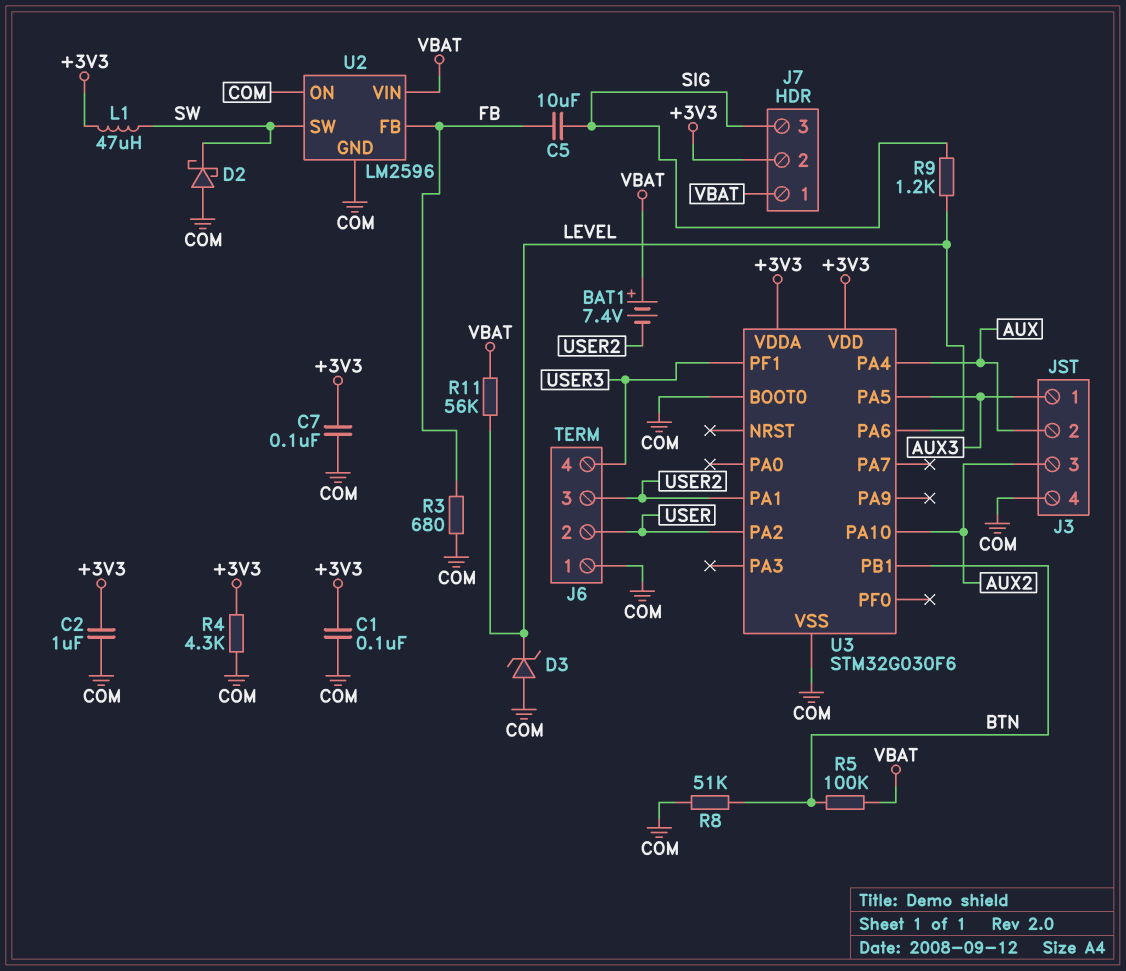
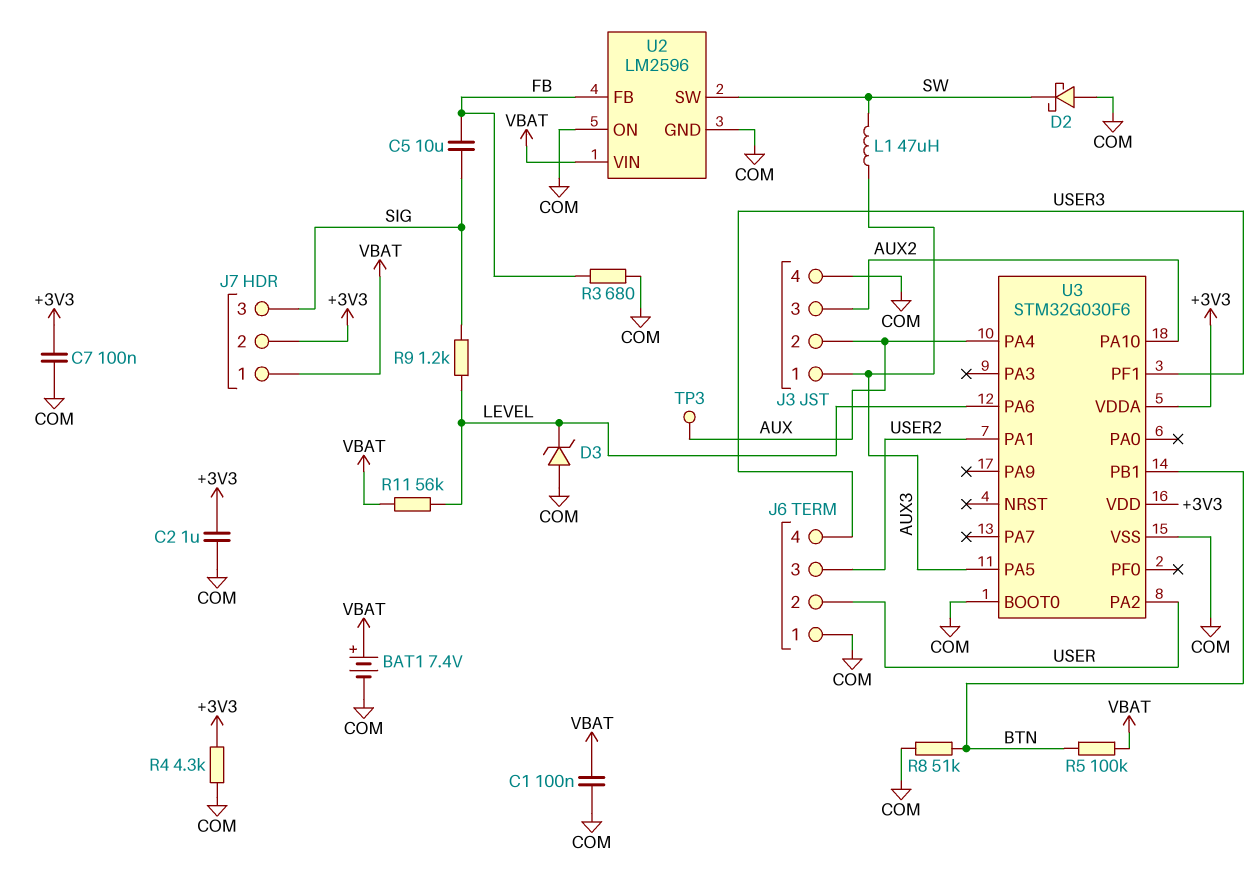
BAT1: 7.4V (plus VBAT, minus USER2) -> 7.4V (plus VBAT, minus COM)
C1: 100nF (+3V3, COM) -> 100nF (COM, VBAT)
L1: 47uH (+3V3, SW) -> 47uH (AUX3, SW)
TP3: none -> test point (AUX)

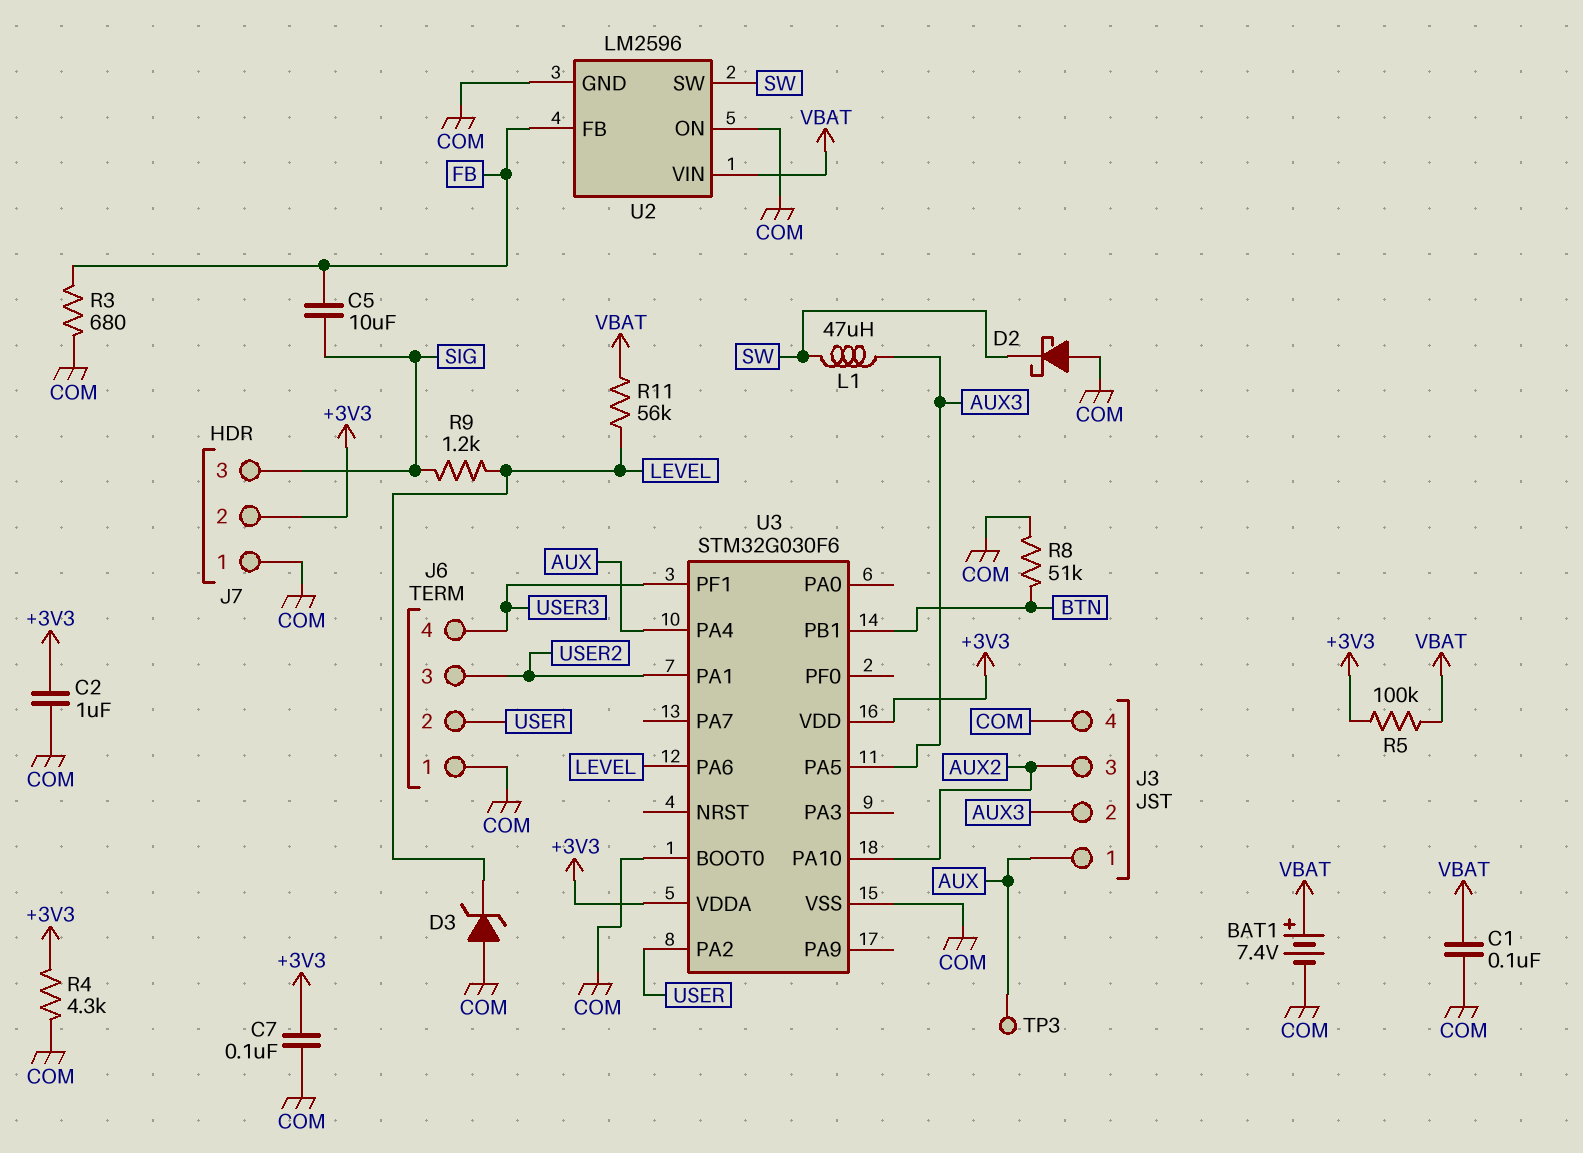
J3 pin 1: AUX3 -> AUX
J3 pin 2: AUX -> AUX3
J7 pin 1: VBAT -> COM
R5: 100k (BTN, VBAT) -> 100k (+3V3, VBAT)

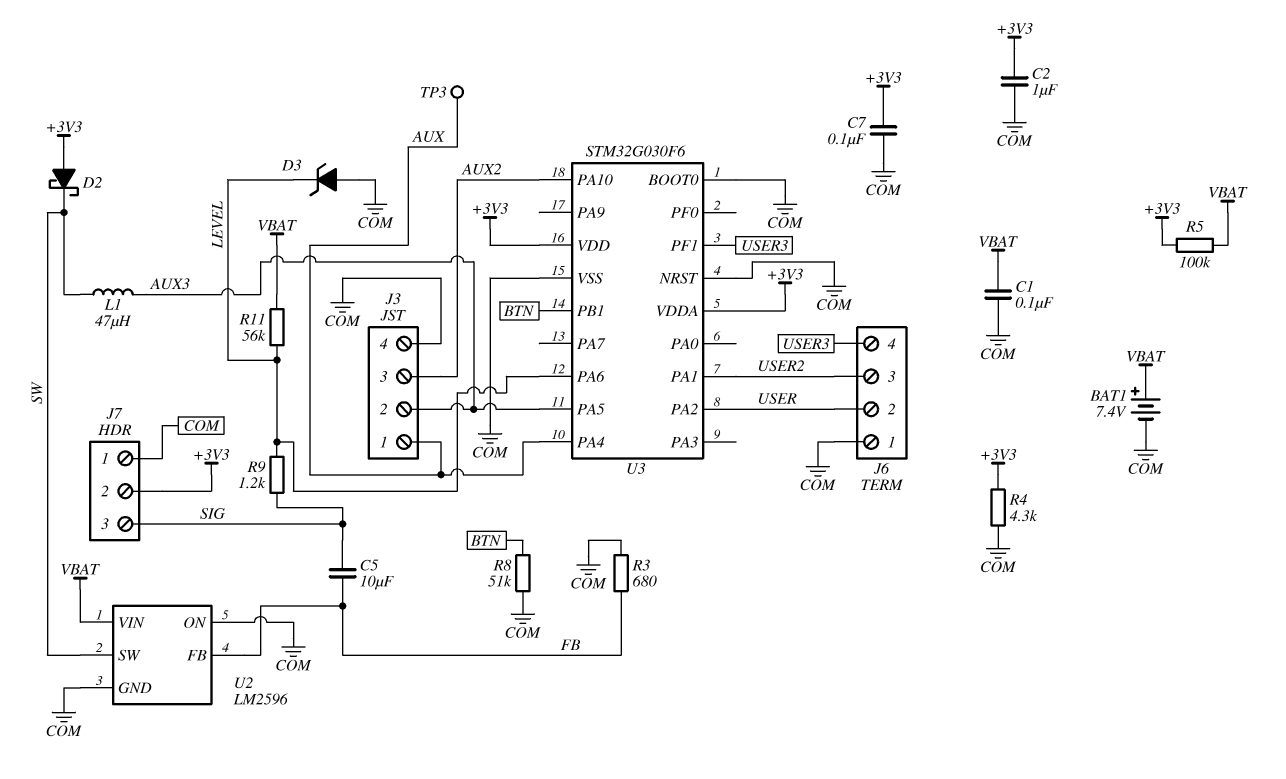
D2: schottky (A COM, K SW) -> schottky (A +3V3, K SW)
U3 pin NRST: none -> COM

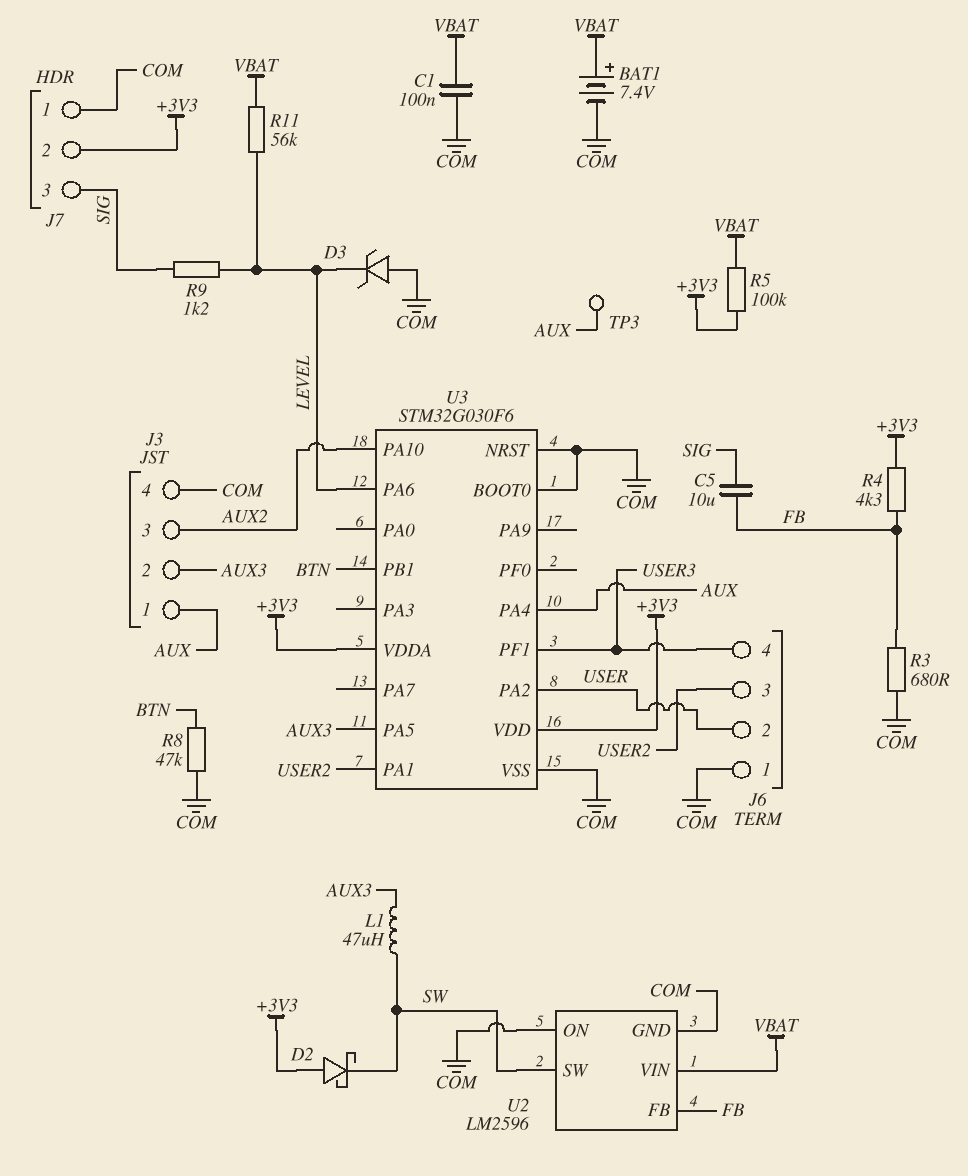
C2: 1uF (+3V3, COM) -> none
C7: 100nF (+3V3, COM) -> none
R4: 4.3k (+3V3, COM) -> 4.3k (+3V3, FB)
R8: 51k (BTN, COM) -> 47k (BTN, COM)

